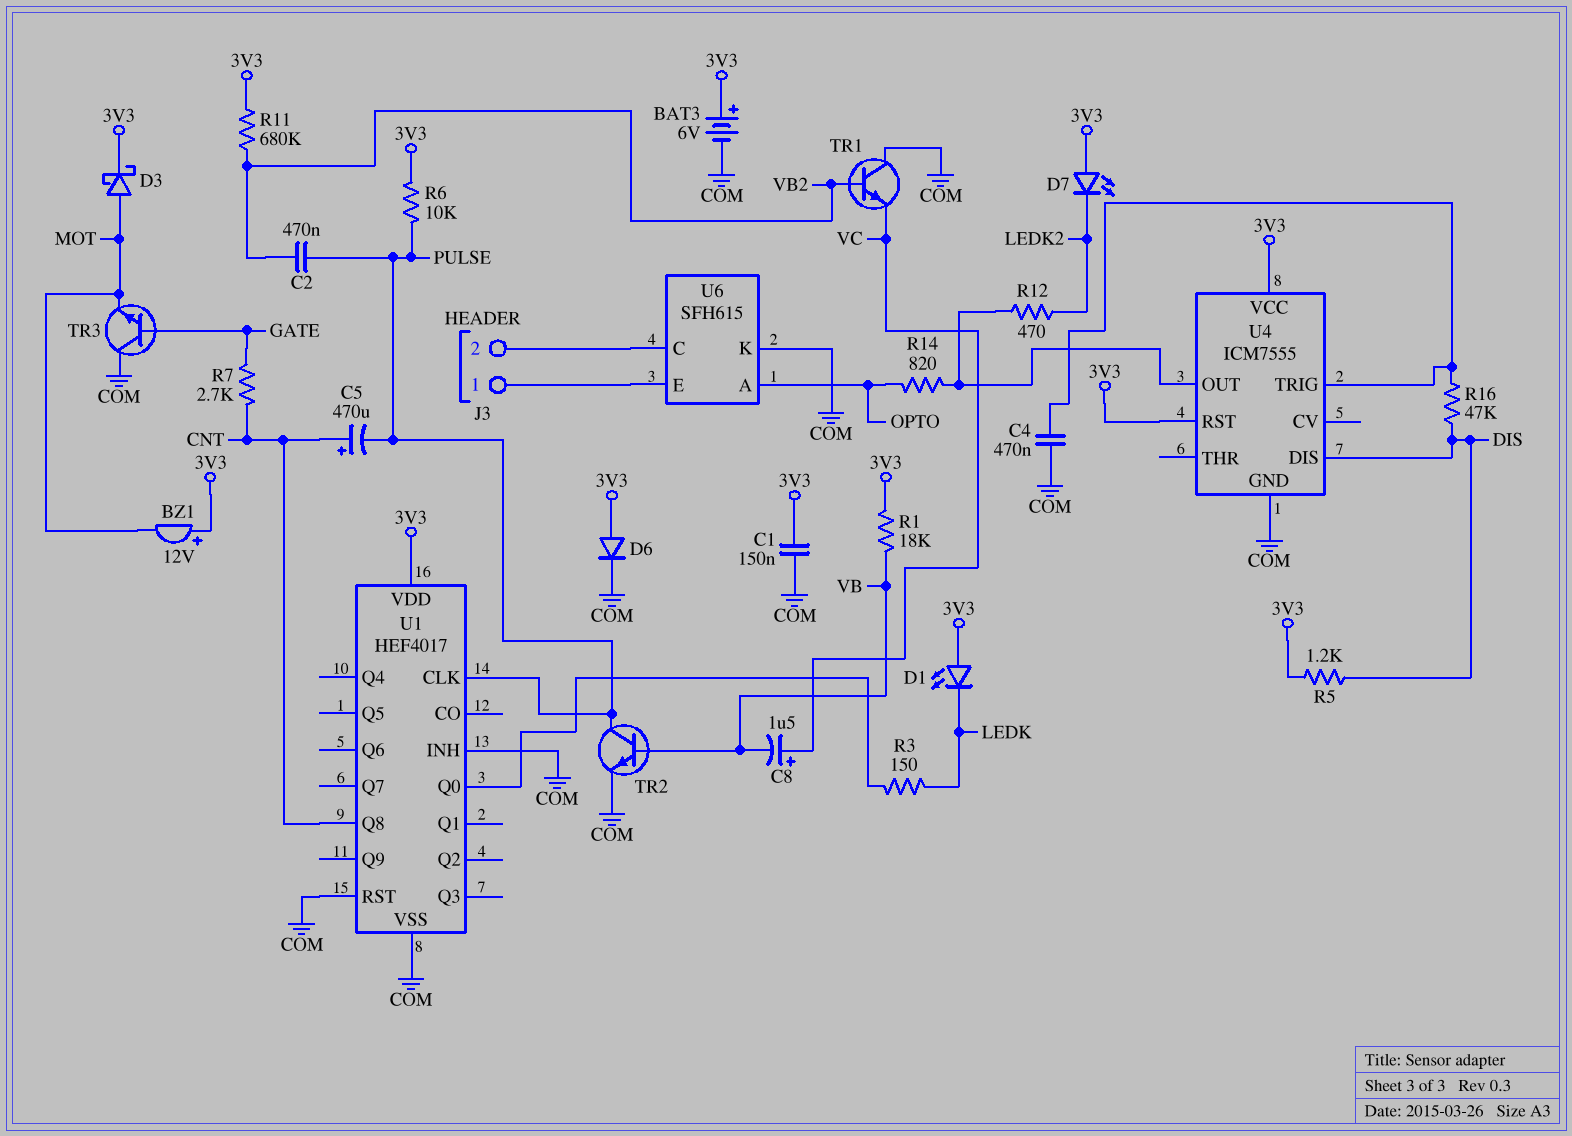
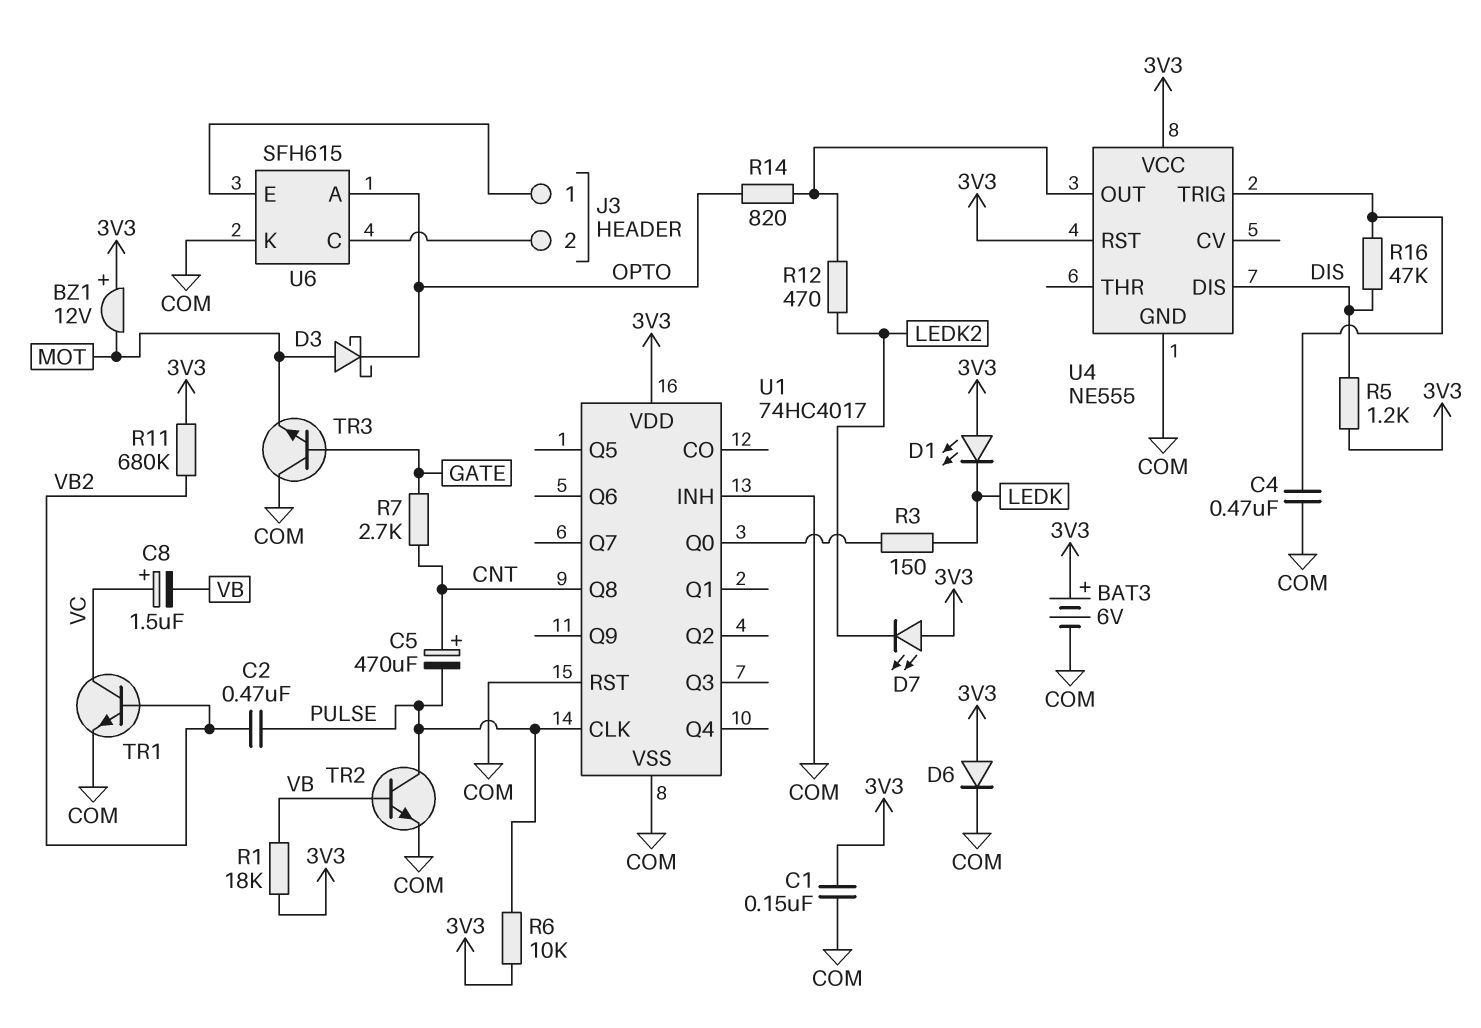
D3: schottky (A MOT, K 3V3) -> schottky (A MOT, K OPTO)
TR1: NPN (B VB2, C COM, E VC) -> NPN (B VB2, C VC, E COM)
U1: HEF4017 -> 74HC4017
U4: ICM7555 -> NE555

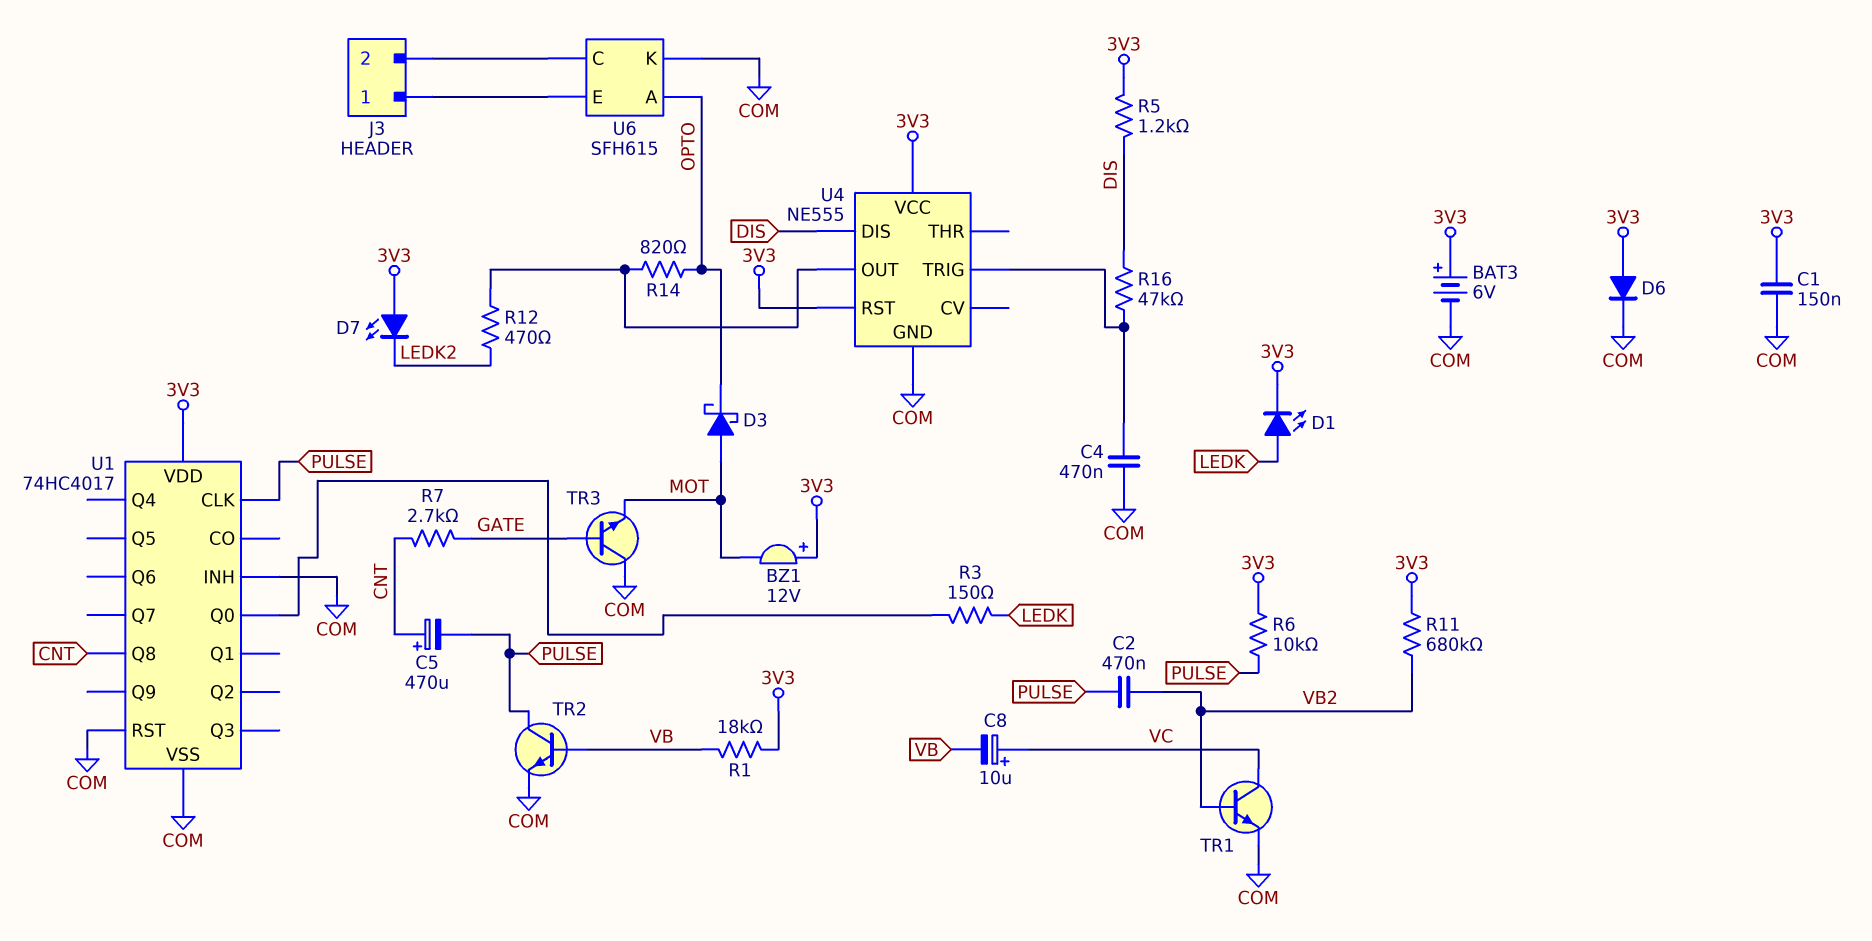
C8: 1.5uF (plus VC, minus VB) -> 10uF (plus VC, minus VB)
D1: LED (A 3V3, K LEDK) -> LED (A LEDK, K 3V3)

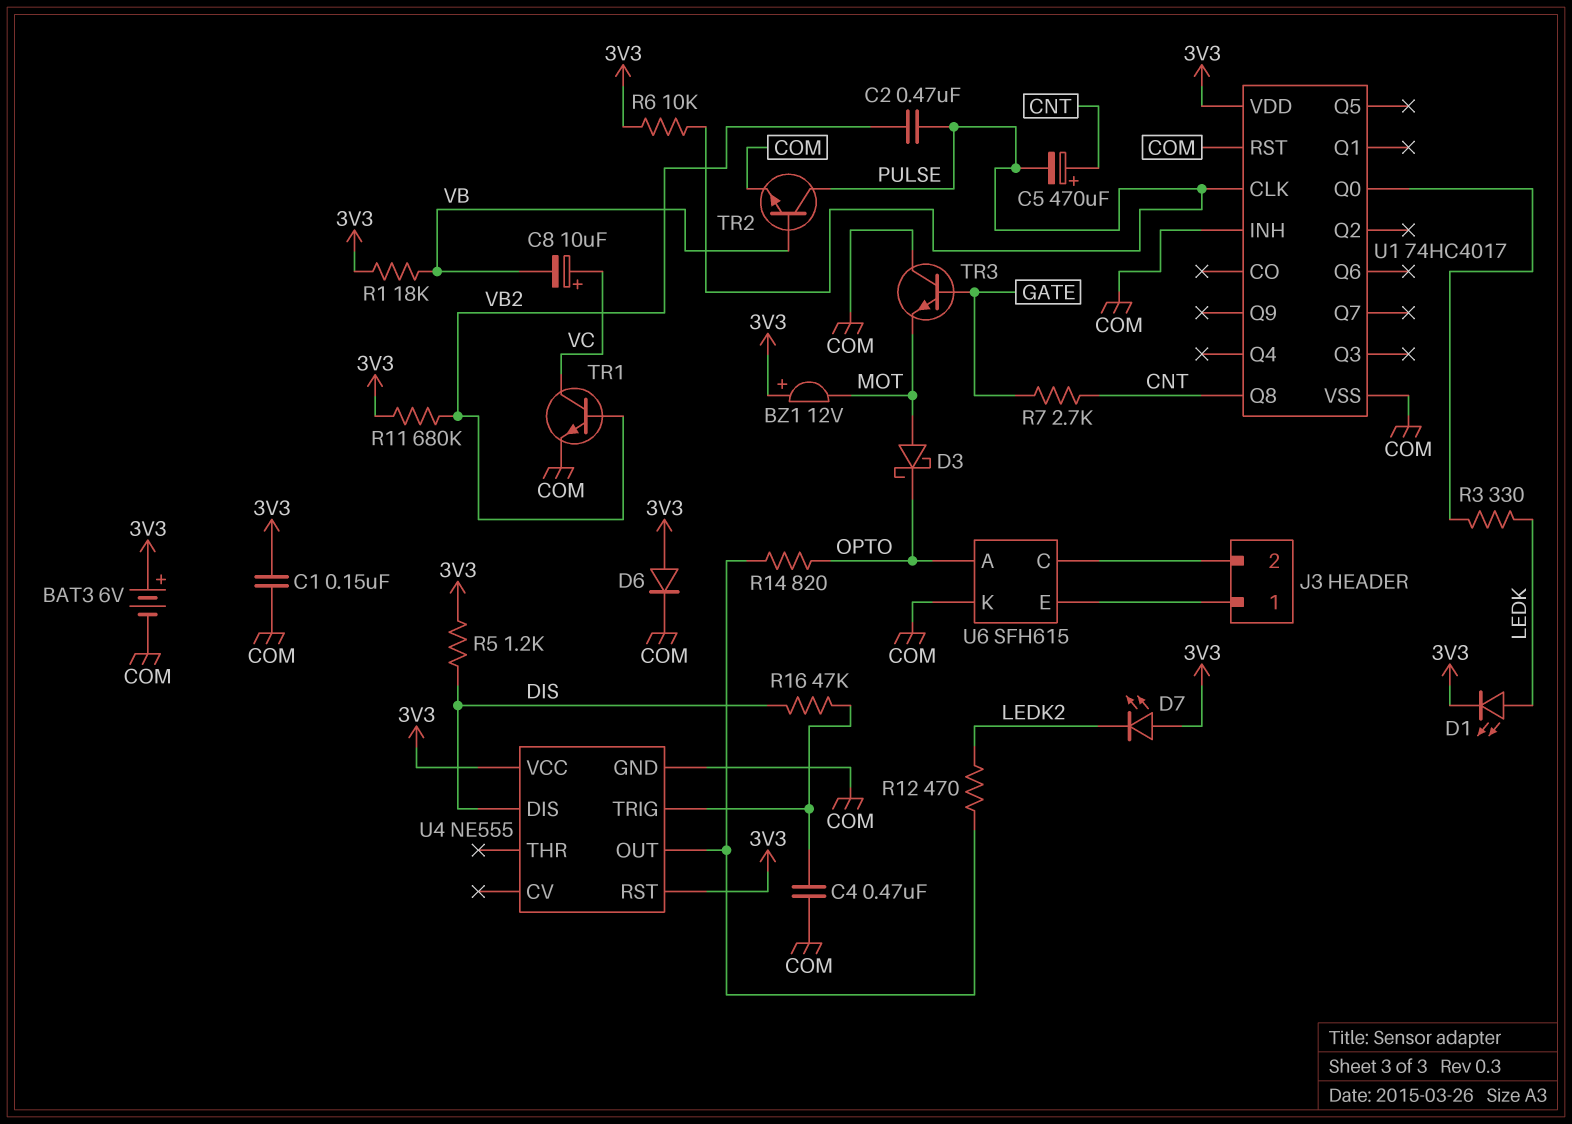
R3: 150 (LEDK, U1/Q0) -> 330 (LEDK, U1/Q0)

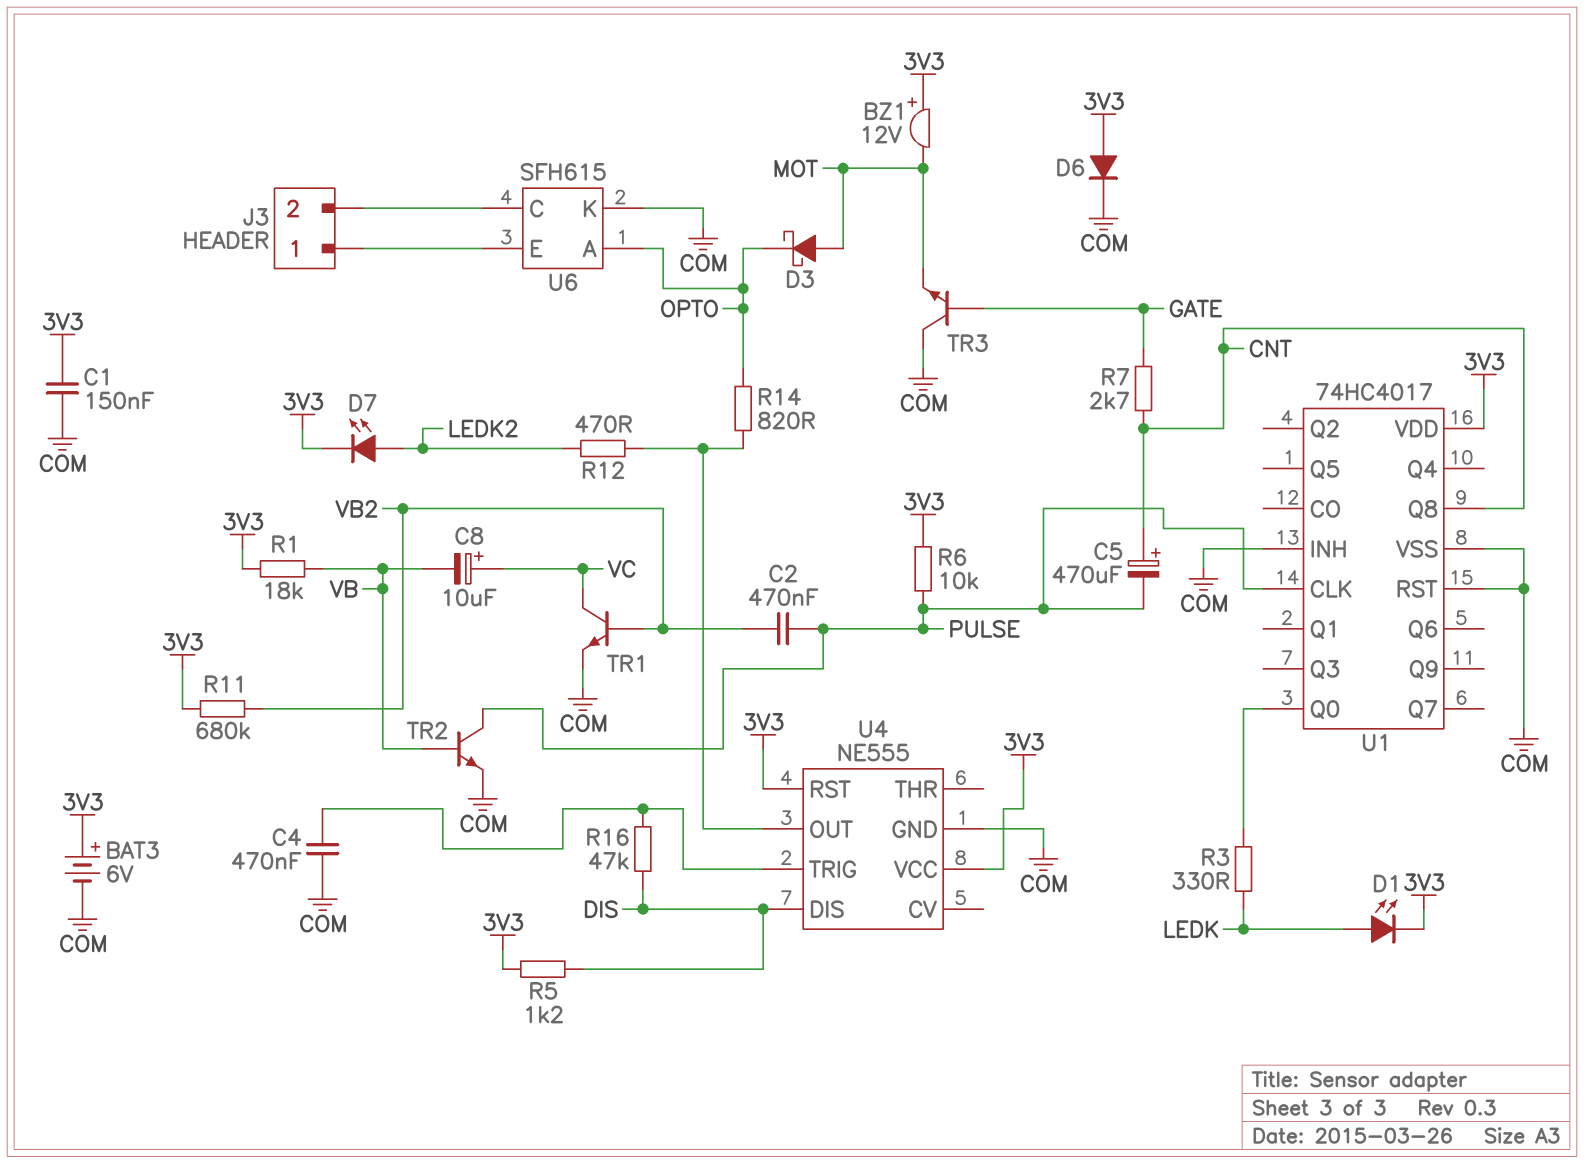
D7: LED (A 3V3, K LEDK2) -> LED (A LEDK2, K 3V3)

